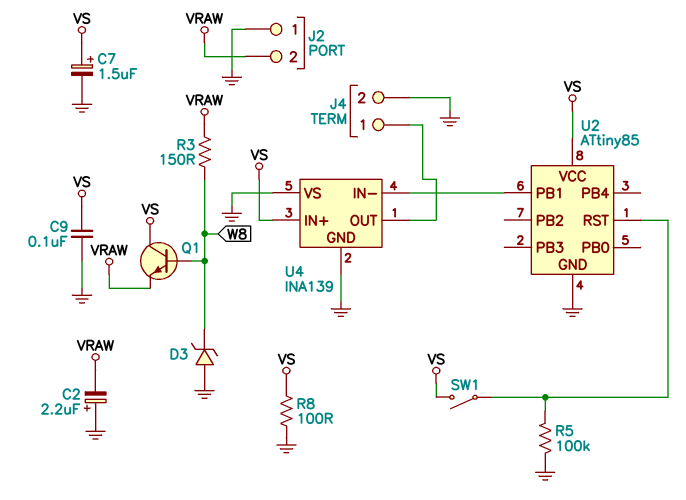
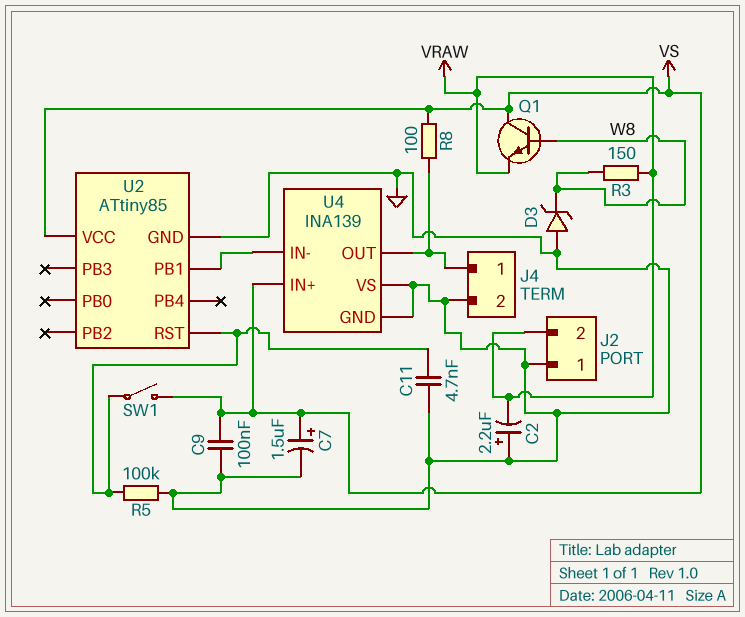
C11: none -> 4.7nF (GND, U2/RST)
R8: 100 (GND, VS) -> 100 (J4/1, VS)

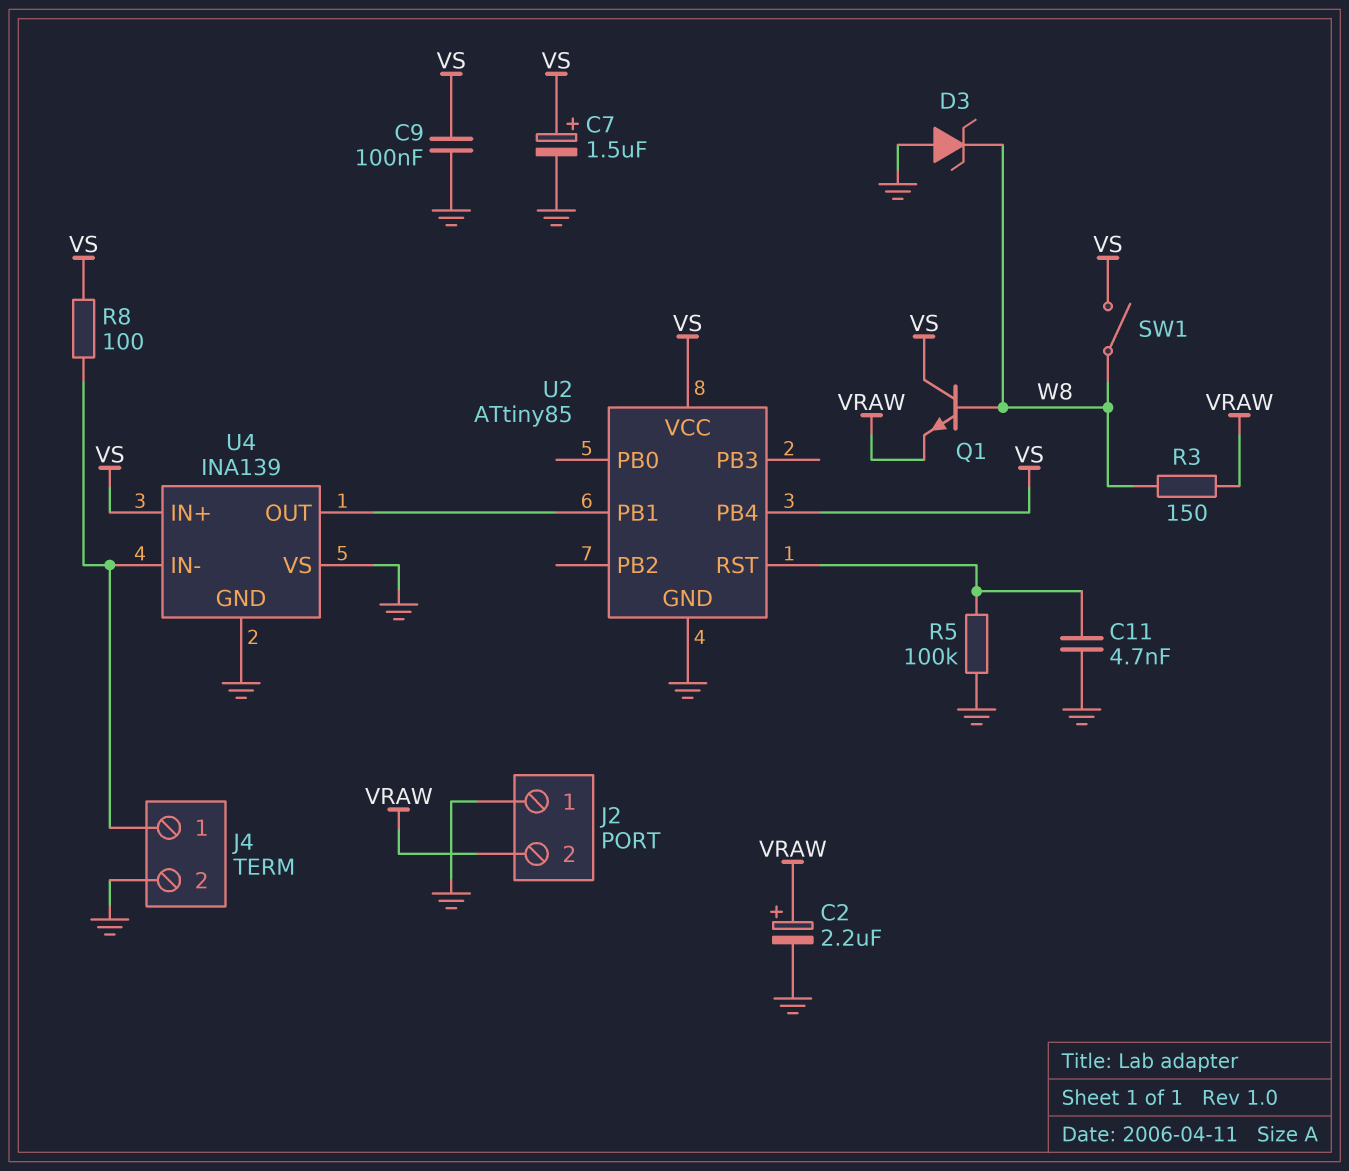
C2: 2.2uF (plus GND, minus VRAW) -> 2.2uF (plus VRAW, minus GND)
SW1: switch (U2/RST, VS) -> switch (VS, W8)
U2 pin PB4: none -> VS
U4 pin IN-: U2/PB1 -> J4/1
U4 pin OUT: J4/1 -> U2/PB1

